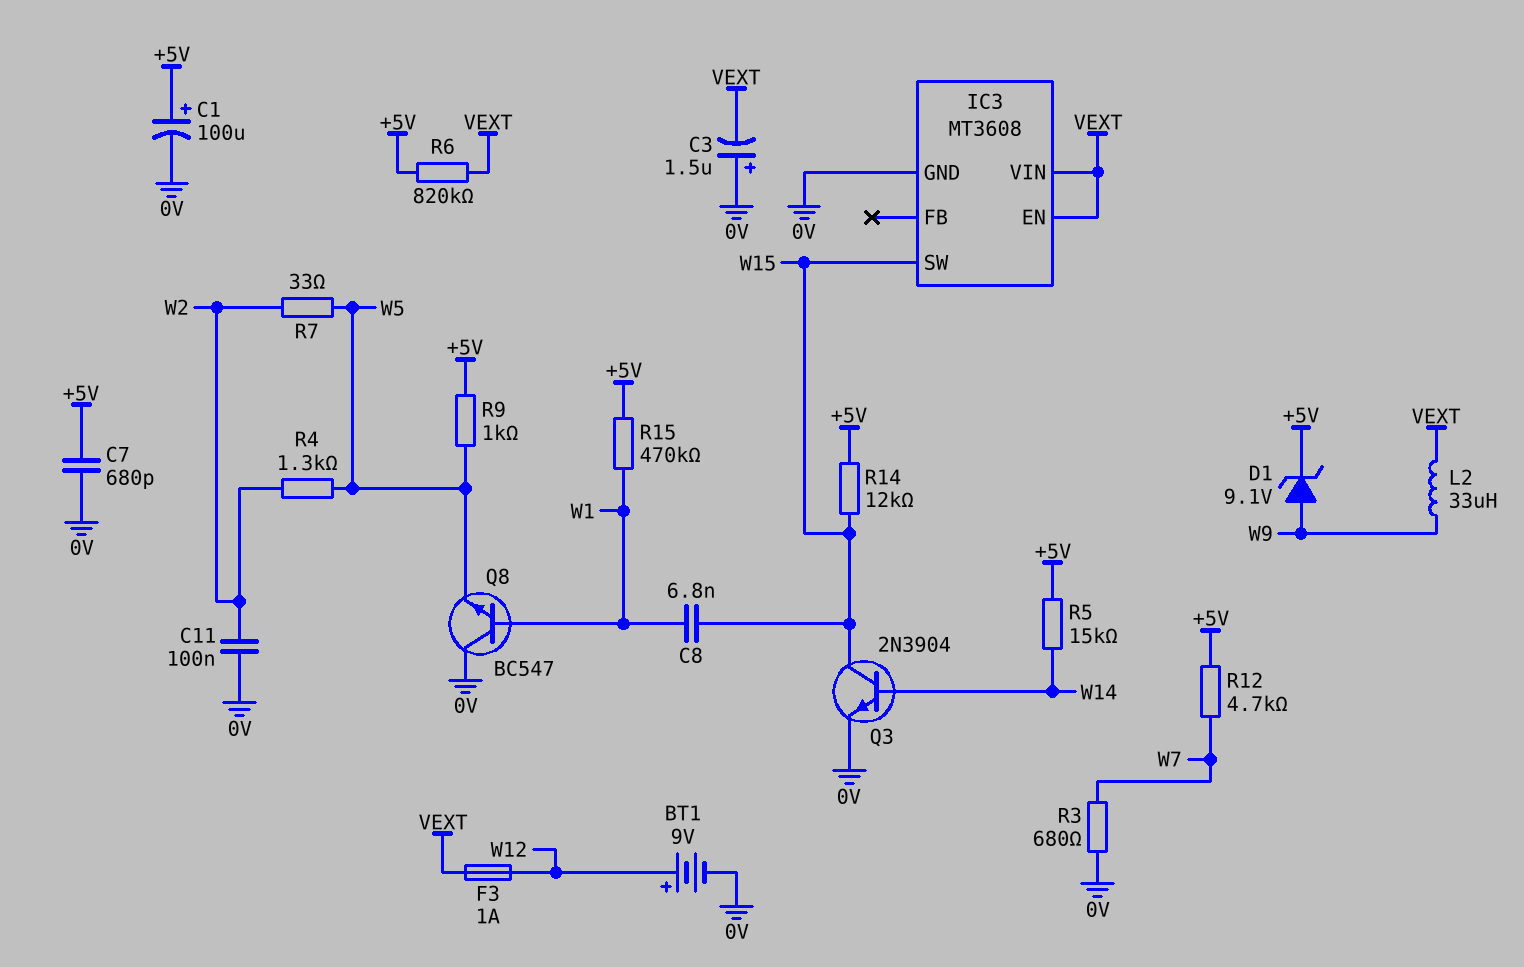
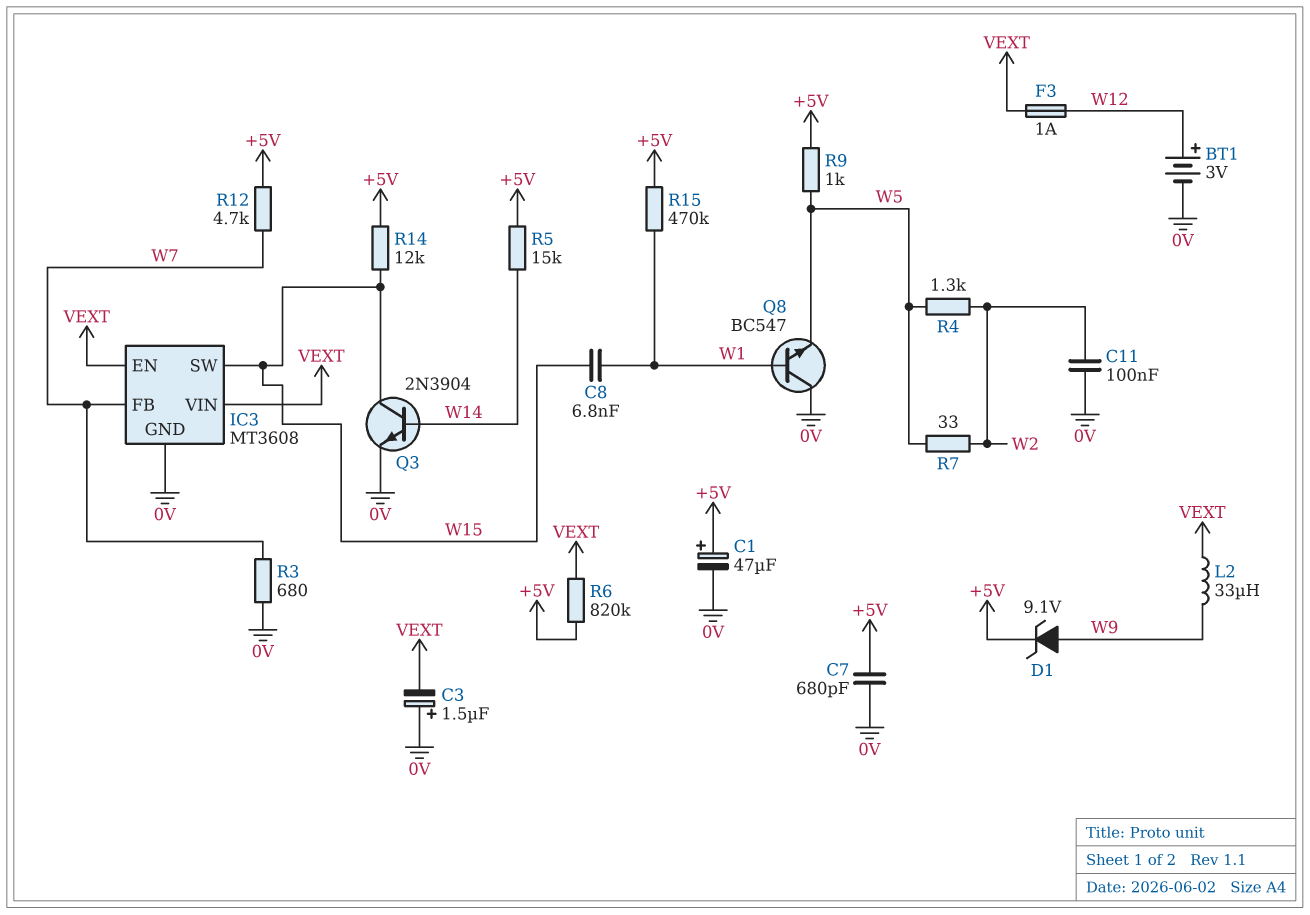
BT1: 9V (plus W12, minus 0V) -> 3V (plus W12, minus 0V)
C1: 100uF (plus +5V, minus 0V) -> 47uF (plus +5V, minus 0V)
IC3 pin FB: none -> W7

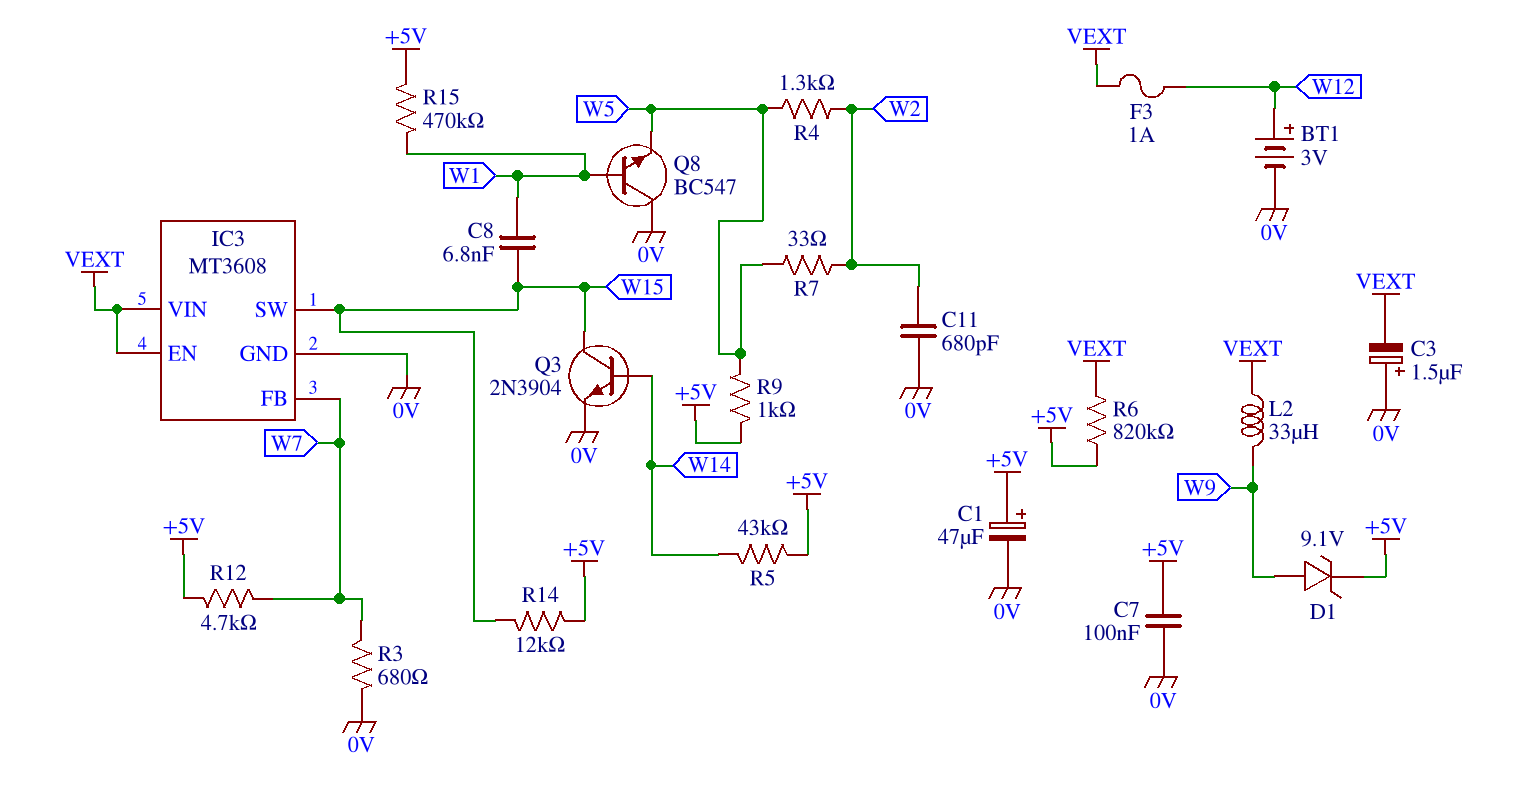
C7: 680pF (+5V, 0V) -> 100nF (+5V, 0V)
C11: 100nF (0V, W2) -> 680pF (0V, W2)
R5: 15k (+5V, W14) -> 43k (+5V, W14)

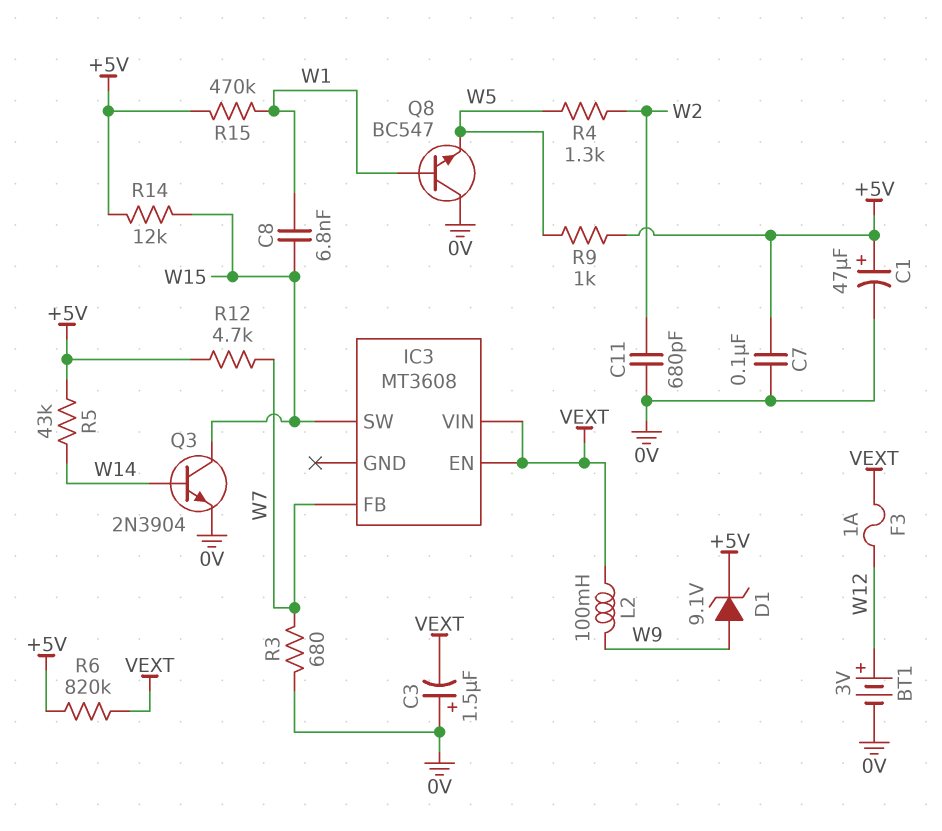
IC3 pin GND: 0V -> none
L2: 33uH (VEXT, W9) -> 100mH (VEXT, W9)
R7: 33 (W2, W5) -> none

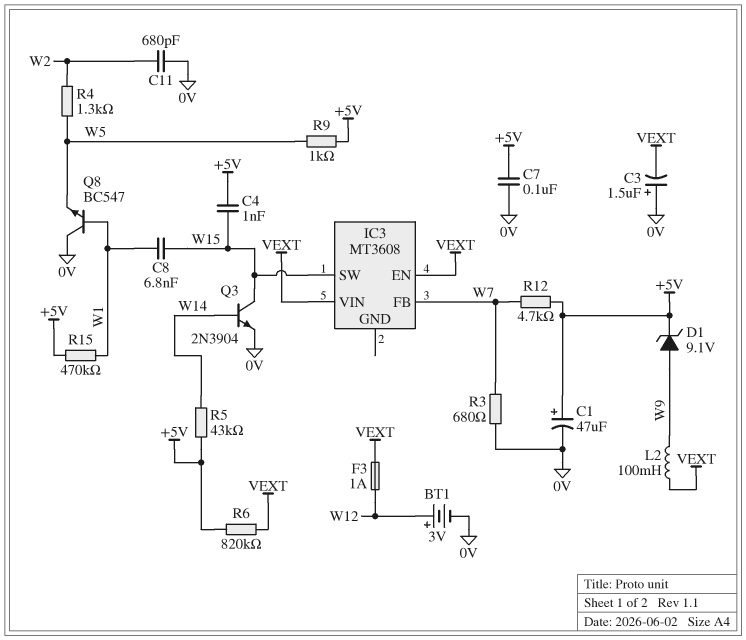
C4: none -> 1nF (+5V, W15)
R14: 12k (+5V, W15) -> none

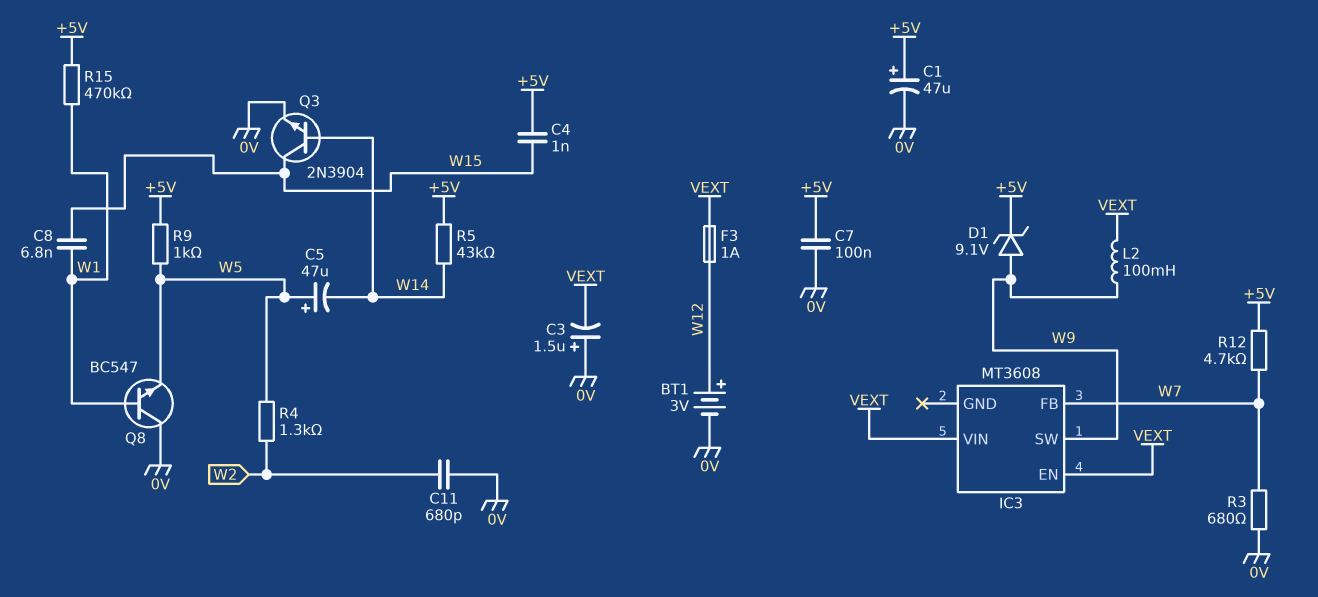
C5: none -> 47uF (plus W5, minus W14)
IC3 pin SW: W15 -> W9
R6: 820k (+5V, VEXT) -> none

